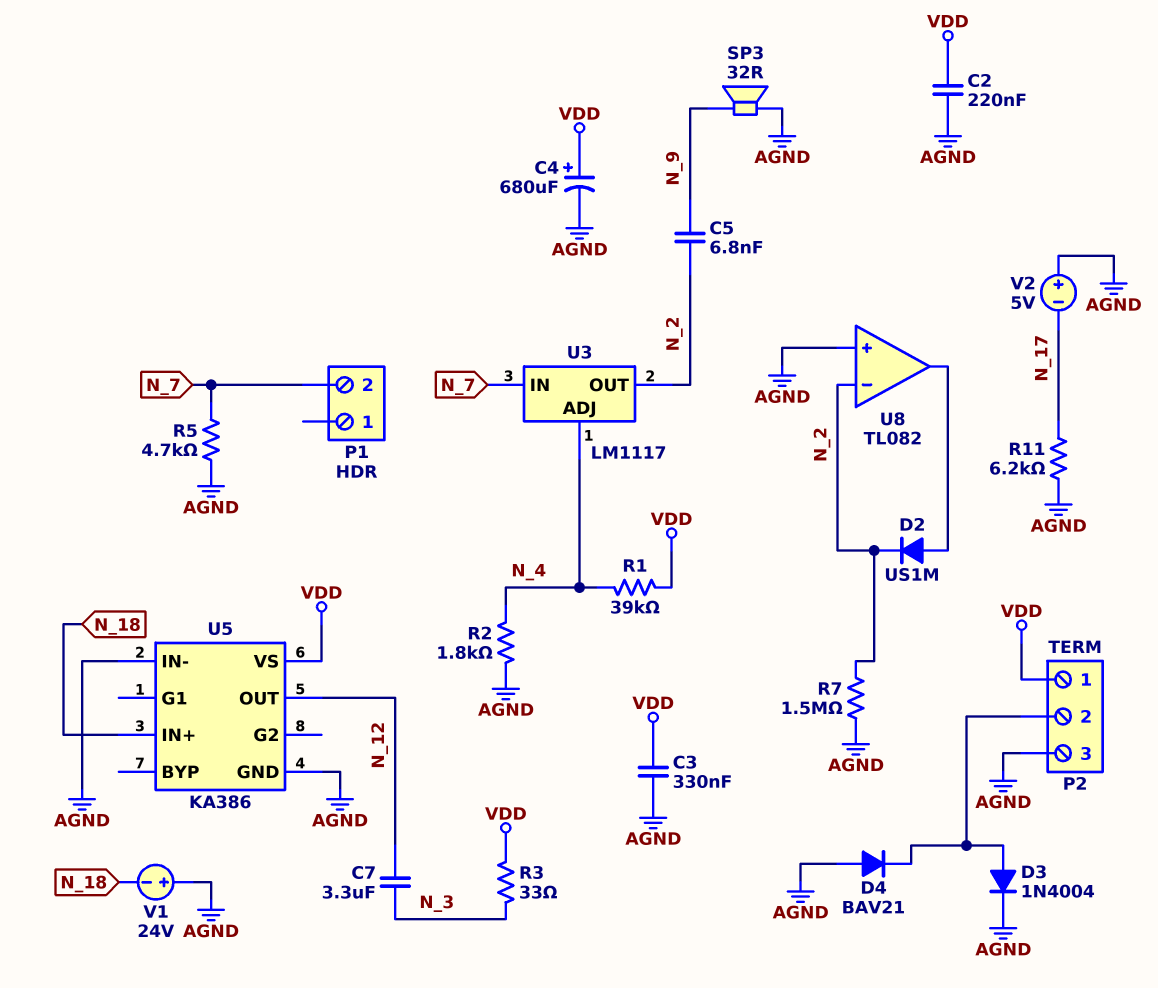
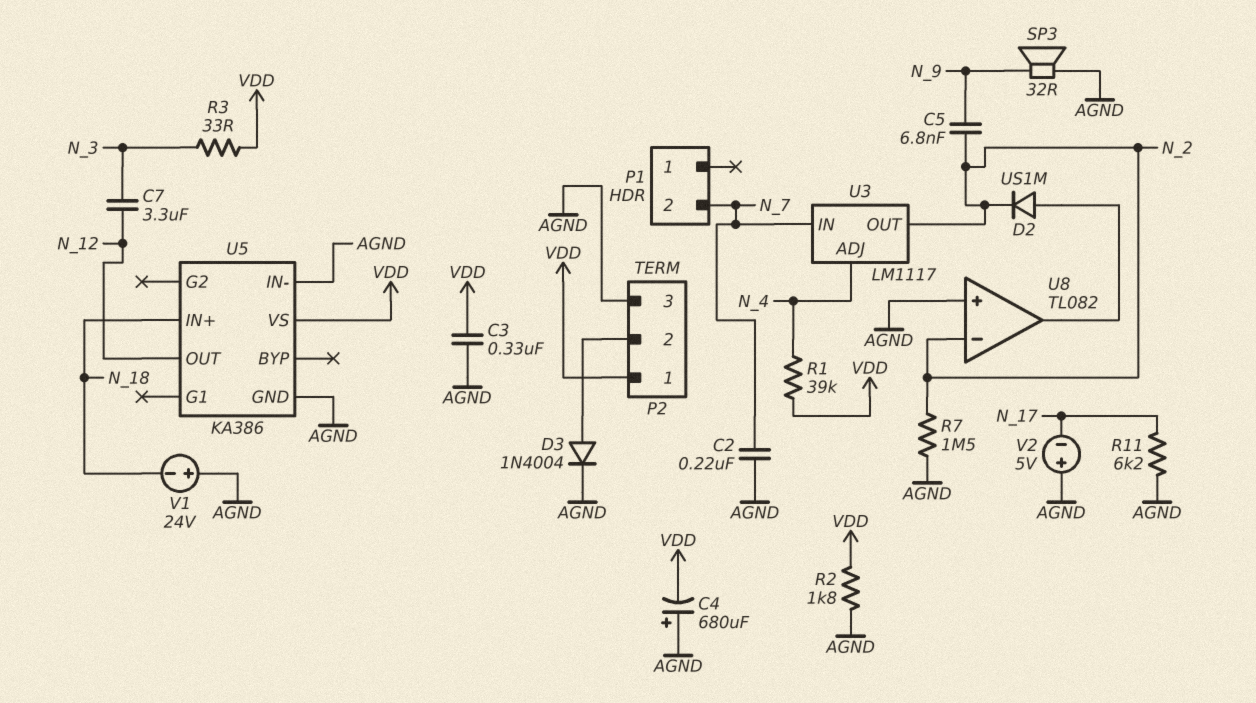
C2: 220nF (AGND, VDD) -> 220nF (AGND, N_7)
C4: 680uF (plus VDD, minus AGND) -> 680uF (plus AGND, minus VDD)
D4: diode BAV21 (A AGND, K P2/2) -> none
R2: 1.8k (AGND, N_4) -> 1.8k (AGND, VDD)
R5: 4.7k (AGND, N_7) -> none

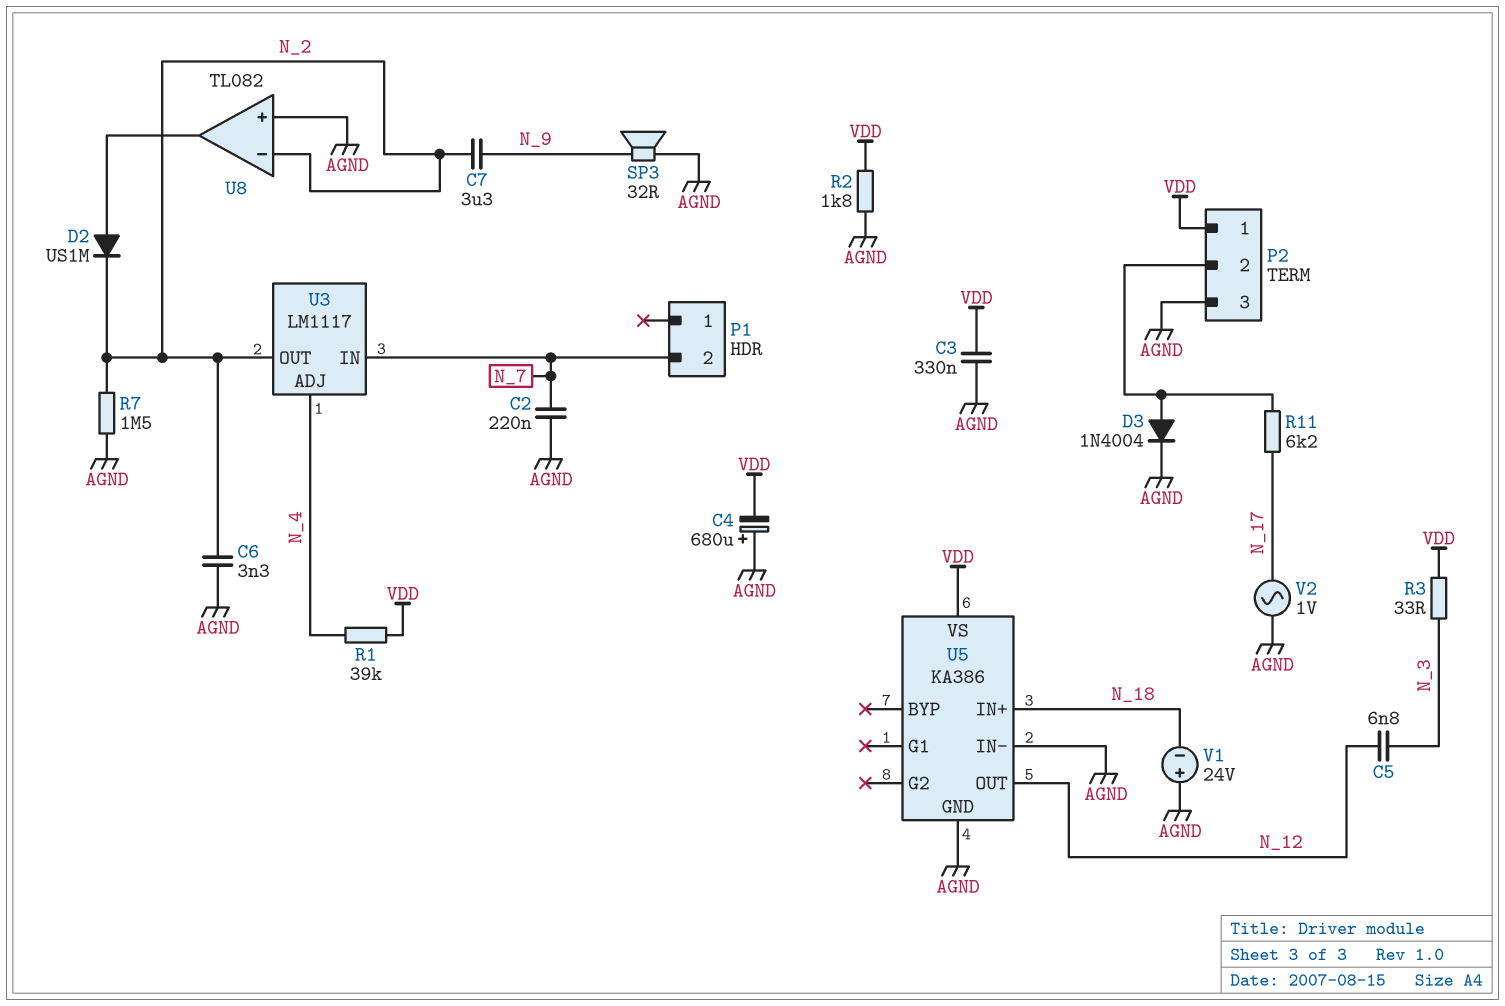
C5: 6.8nF (N_2, N_9) -> 6.8nF (N_3, N_12)
C6: none -> 3.3nF (AGND, N_2)
C7: 3.3uF (N_3, N_12) -> 3.3uF (N_2, N_9)
R11: 6.2k (AGND, N_17) -> 6.2k (N_17, P2/2)
V2: 5V (plus AGND, minus N_17) -> AC 1V (AGND, N_17)

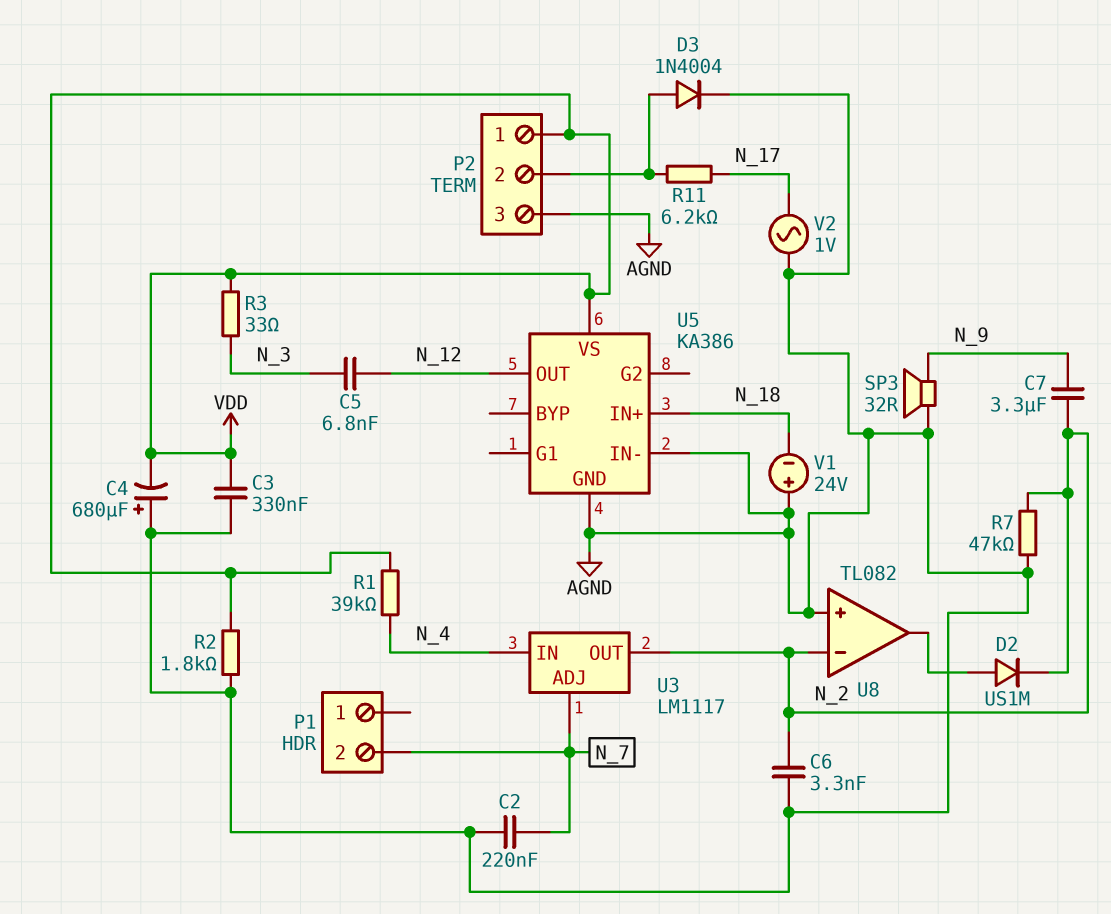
R7: 1.5M (AGND, N_2) -> 47k (AGND, N_2)
U3 pin ADJ: N_4 -> N_7
U3 pin IN: N_7 -> N_4

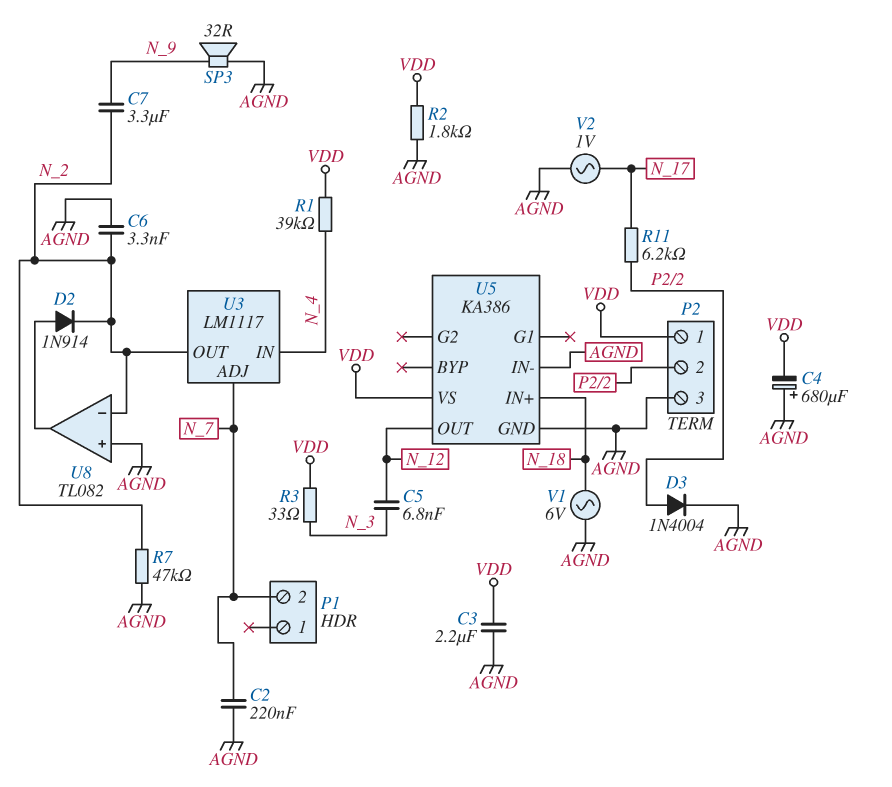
C3: 330nF (AGND, VDD) -> 2.2uF (AGND, VDD)
D2: diode US1M (A U8/out, K N_2) -> diode 1N914 (A U8/out, K N_2)
V1: 24V (plus AGND, minus N_18) -> AC 6V (AGND, N_18)

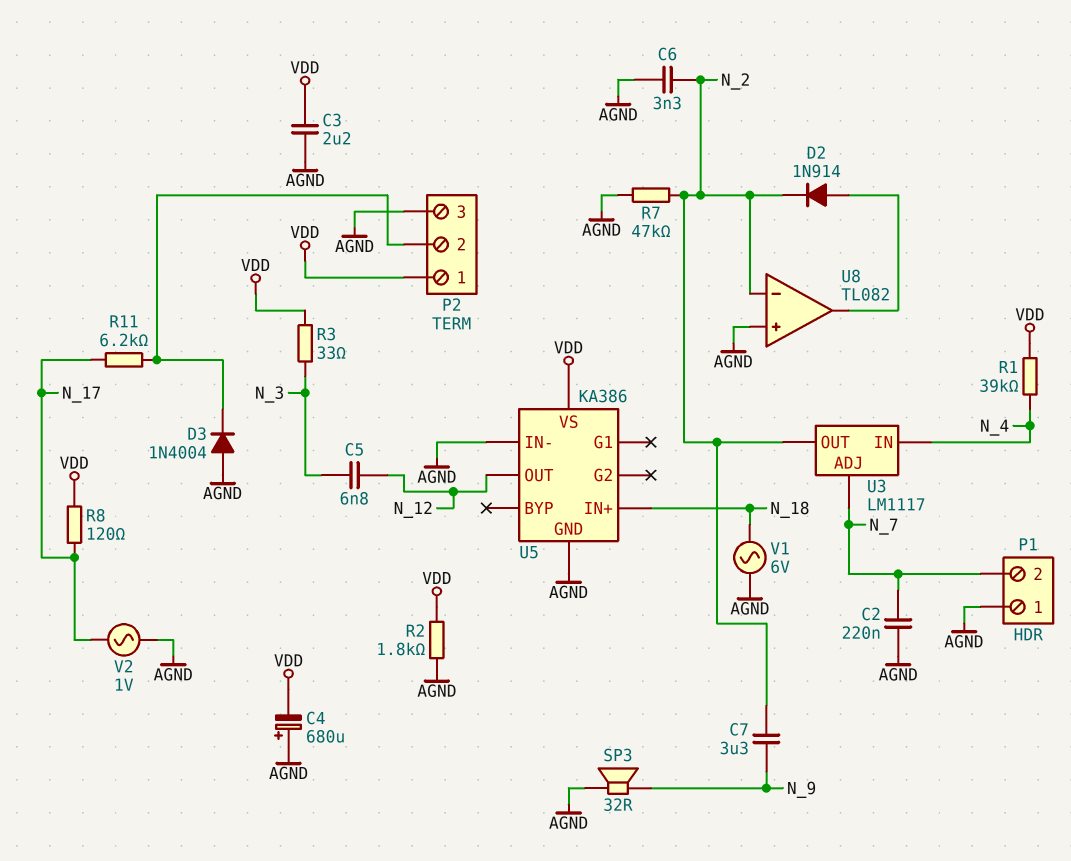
D3: diode 1N4004 (A P2/2, K AGND) -> diode 1N4004 (A AGND, K P2/2)
P1 pin 1: none -> AGND
R8: none -> 120 (N_17, VDD)

